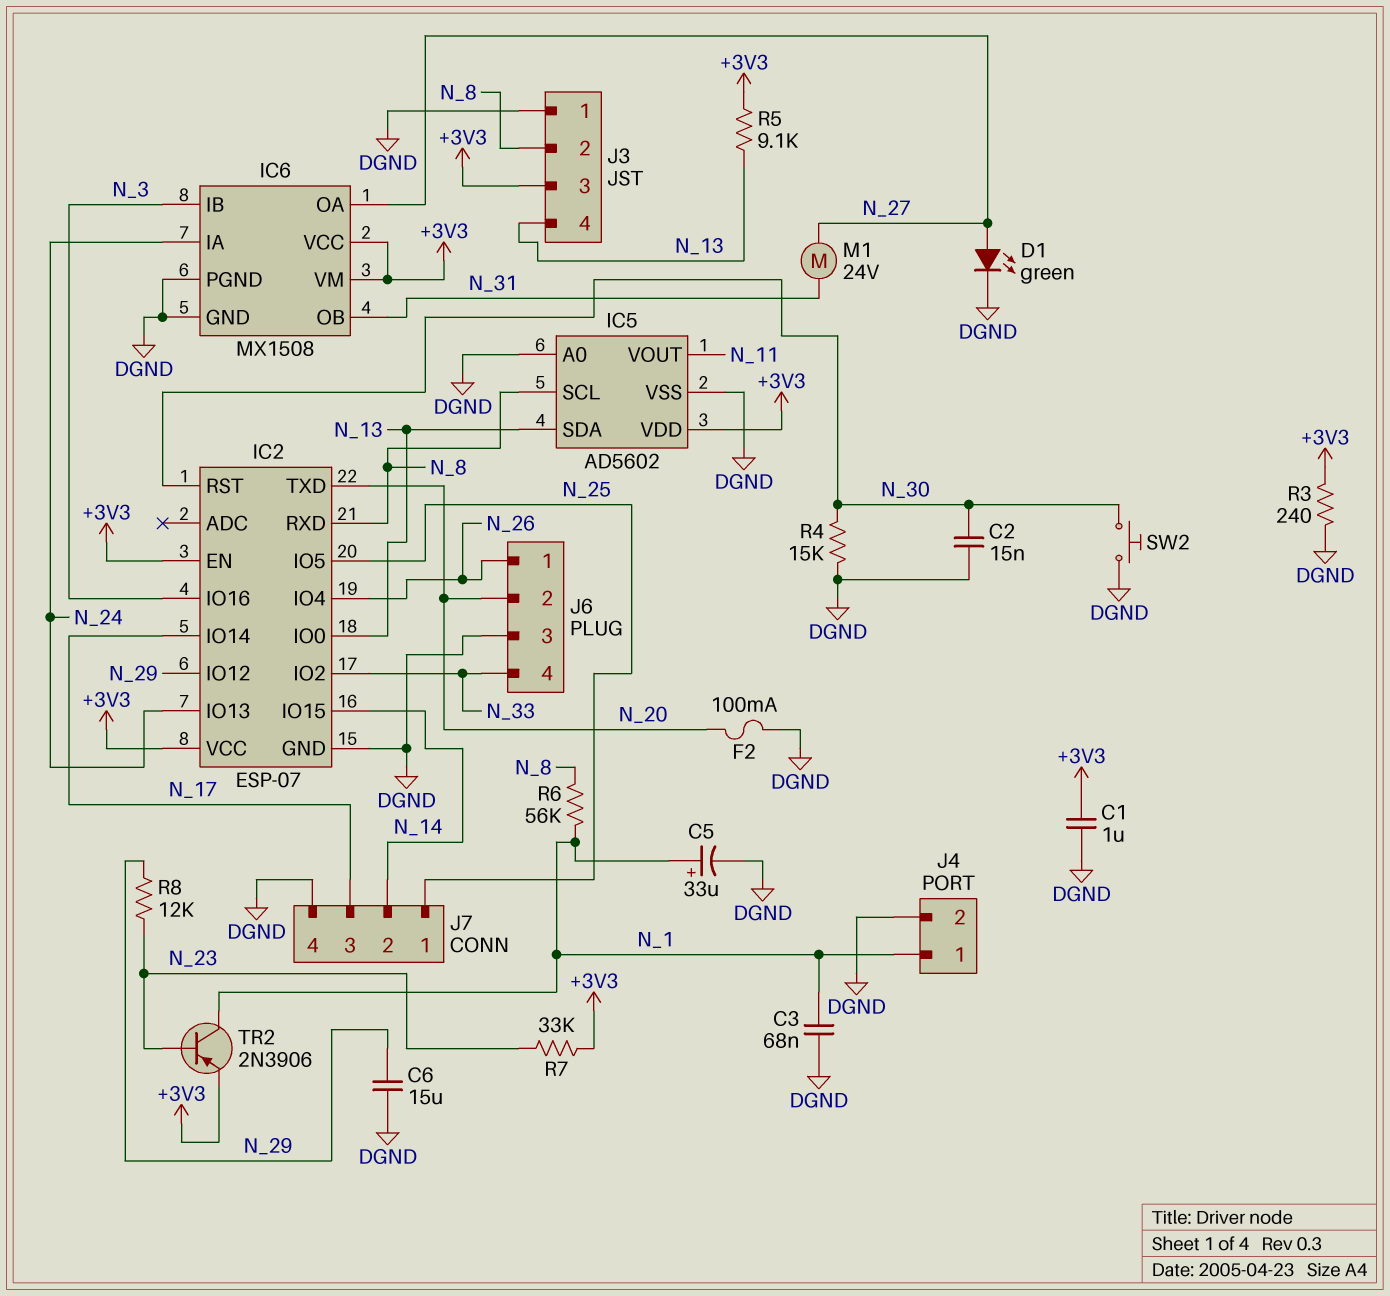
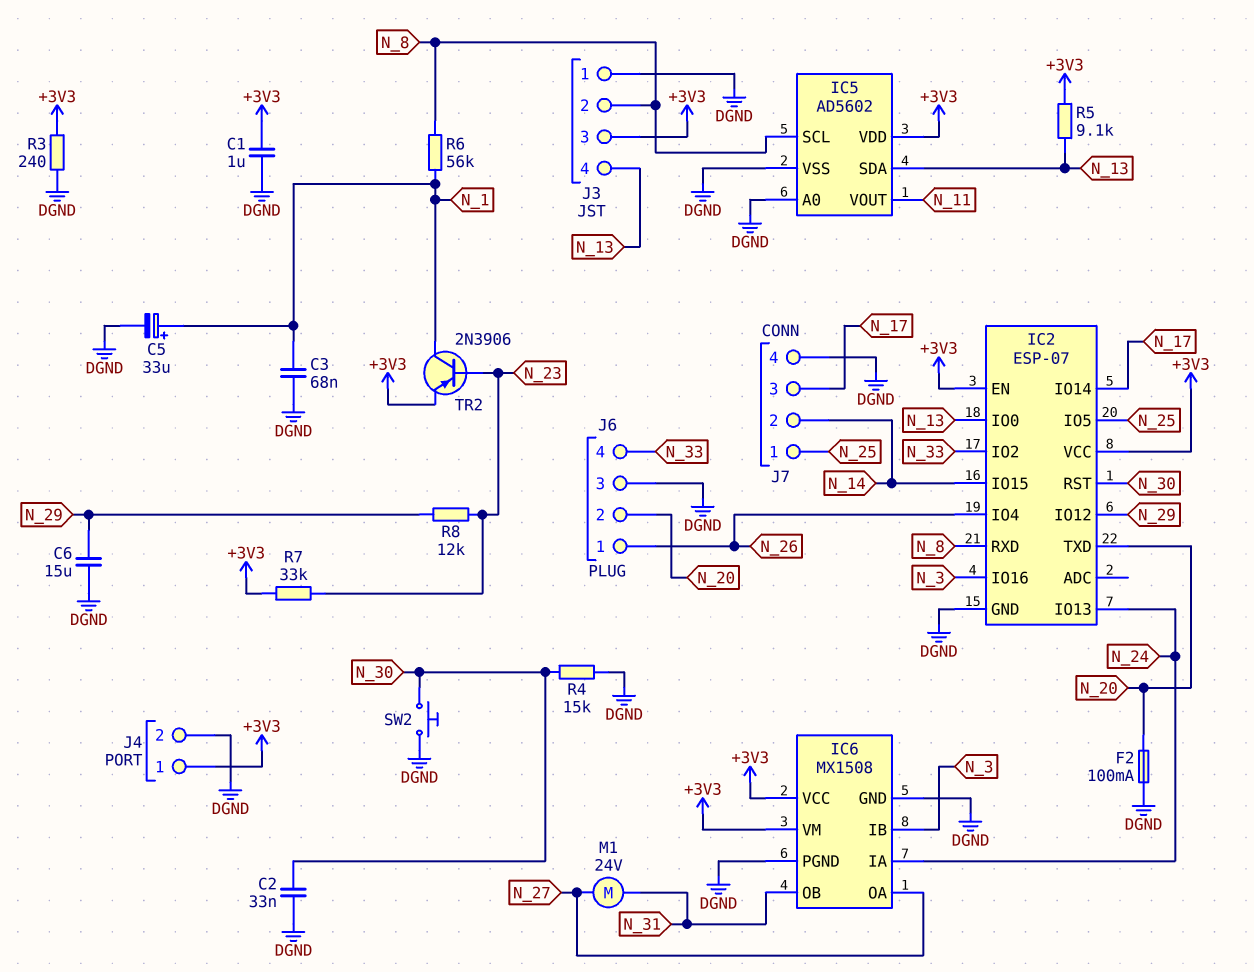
C2: 15nF (DGND, N_30) -> 33nF (DGND, N_30)
D1: LED green (A N_27, K DGND) -> none
J4 pin 1: N_1 -> +3V3

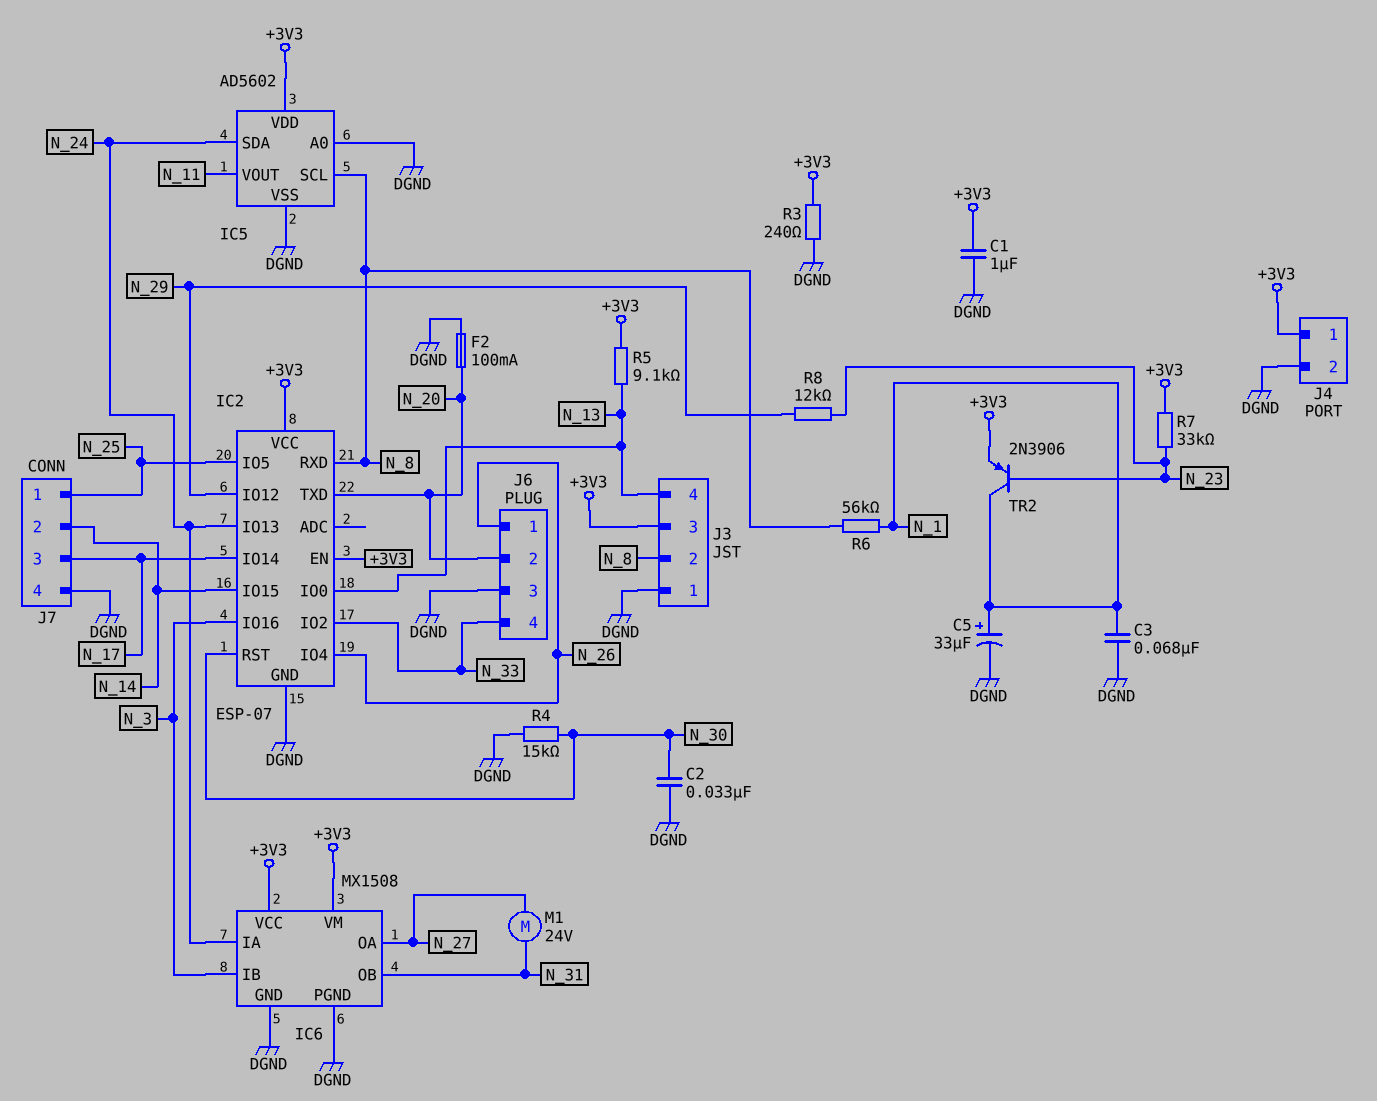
C6: 15uF (DGND, N_29) -> none
IC5 pin SDA: N_13 -> N_24
SW2: button (DGND, N_30) -> none

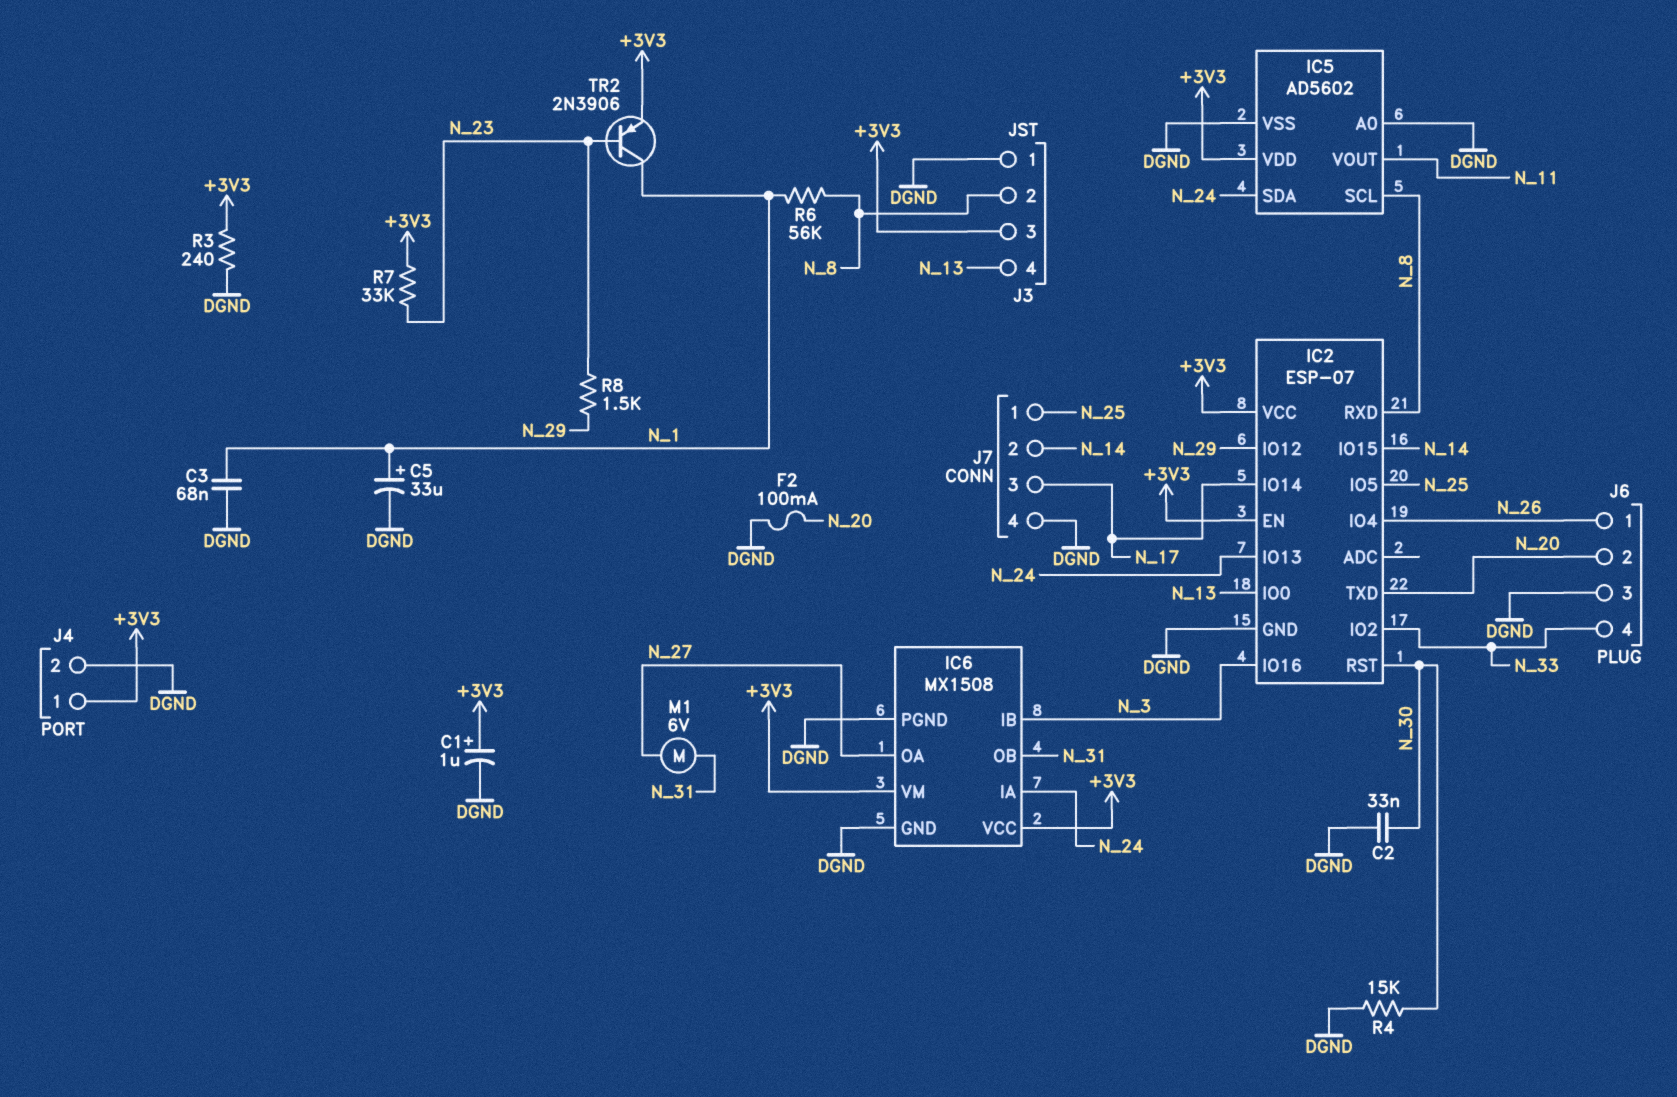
C1: 1uF (+3V3, DGND) -> 1uF (plus +3V3, minus DGND)
M1: motor 24V (N_27, N_31) -> motor 6V (N_27, N_31)
R5: 9.1k (+3V3, N_13) -> none
R8: 12k (N_23, N_29) -> 1.5k (N_23, N_29)

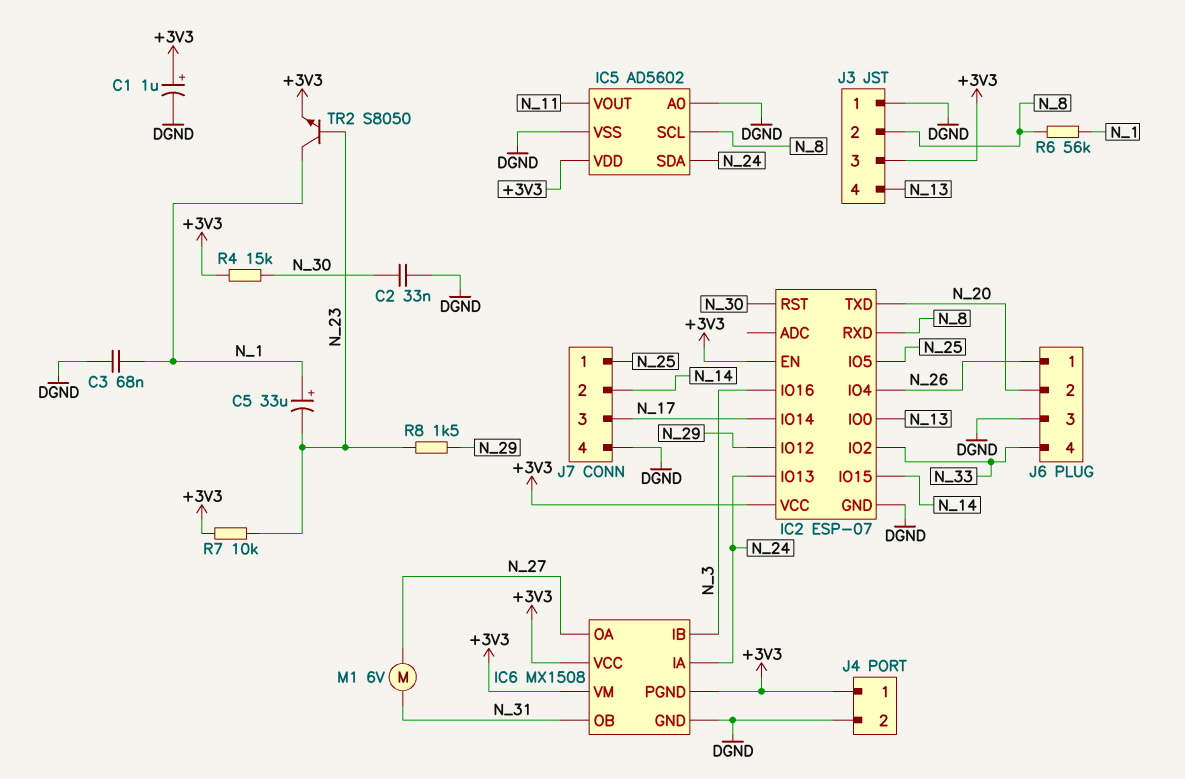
C5: 33uF (plus N_1, minus DGND) -> 33uF (plus N_1, minus N_23)
F2: 100mA (DGND, N_20) -> none
IC6 pin PGND: DGND -> +3V3
R3: 240 (+3V3, DGND) -> none
R4: 15k (DGND, N_30) -> 15k (+3V3, N_30)
R7: 33k (+3V3, N_23) -> 10k (+3V3, N_23)
TR2: PNP 2N3906 (B N_23, C N_1, E +3V3) -> NPN S8050 (B N_23, C N_1, E +3V3)

